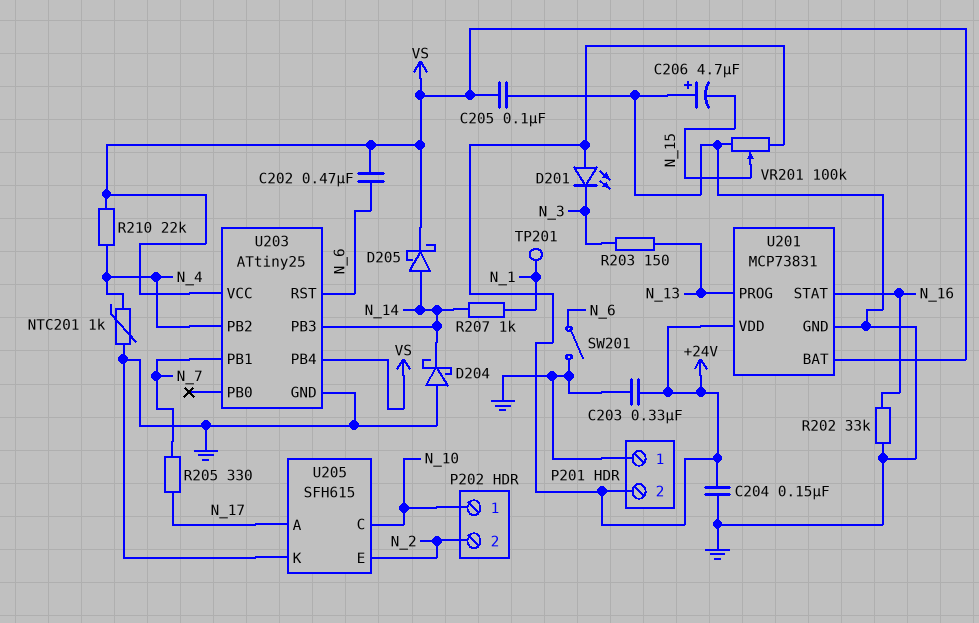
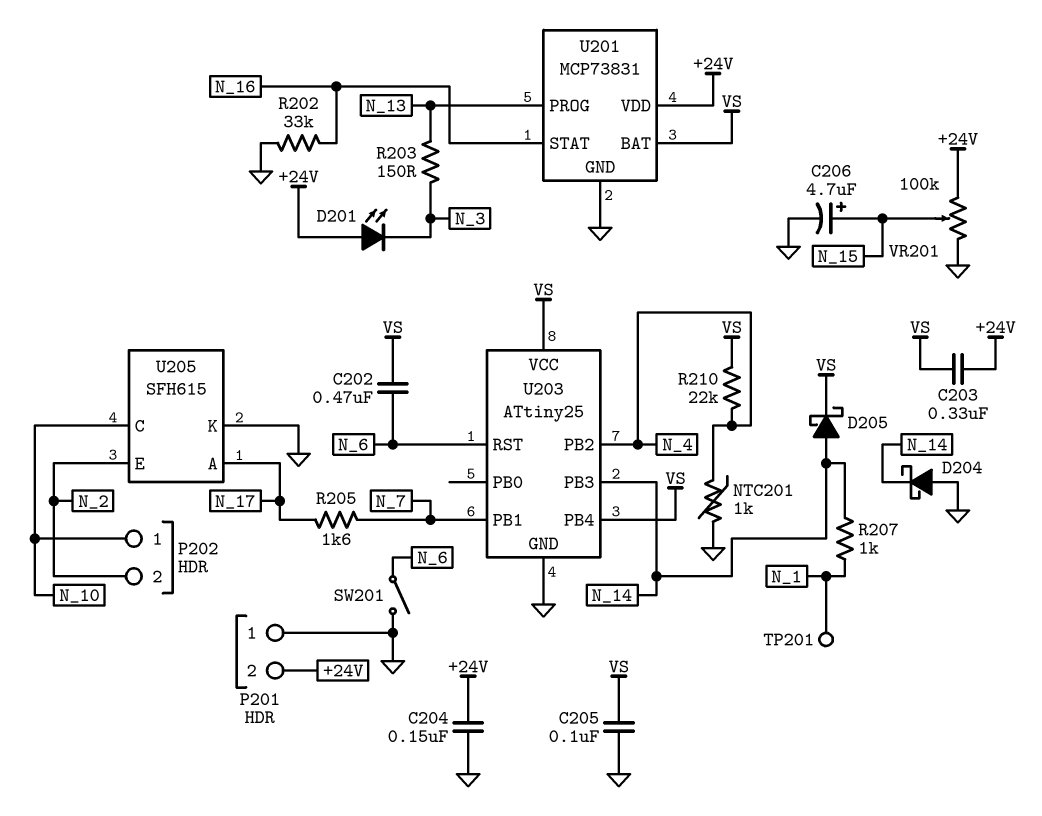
C203: 330nF (+24V, GND) -> 330nF (+24V, VS)
C206: 4.7uF (plus GND, minus N_15) -> 4.7uF (plus N_15, minus GND)
R205: 330 (N_7, N_17) -> 1.6k (N_7, N_17)

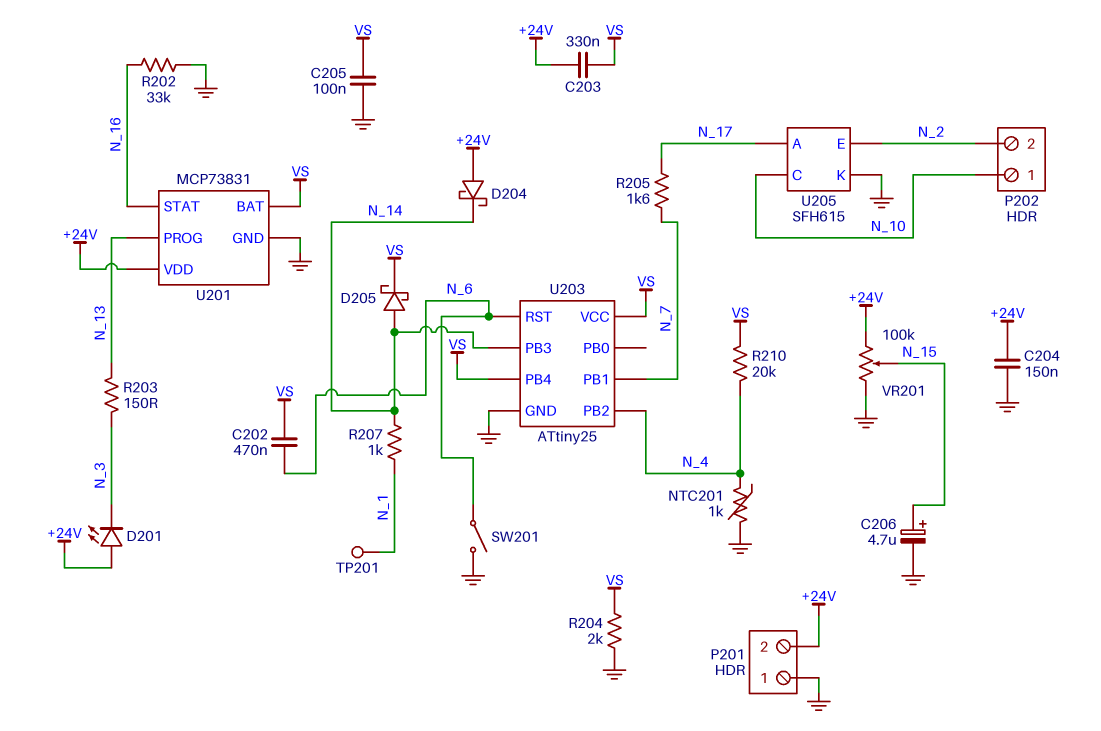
D204: schottky (A GND, K N_14) -> schottky (A +24V, K N_14)
R204: none -> 2k (GND, VS)
R210: 22k (N_4, VS) -> 20k (N_4, VS)

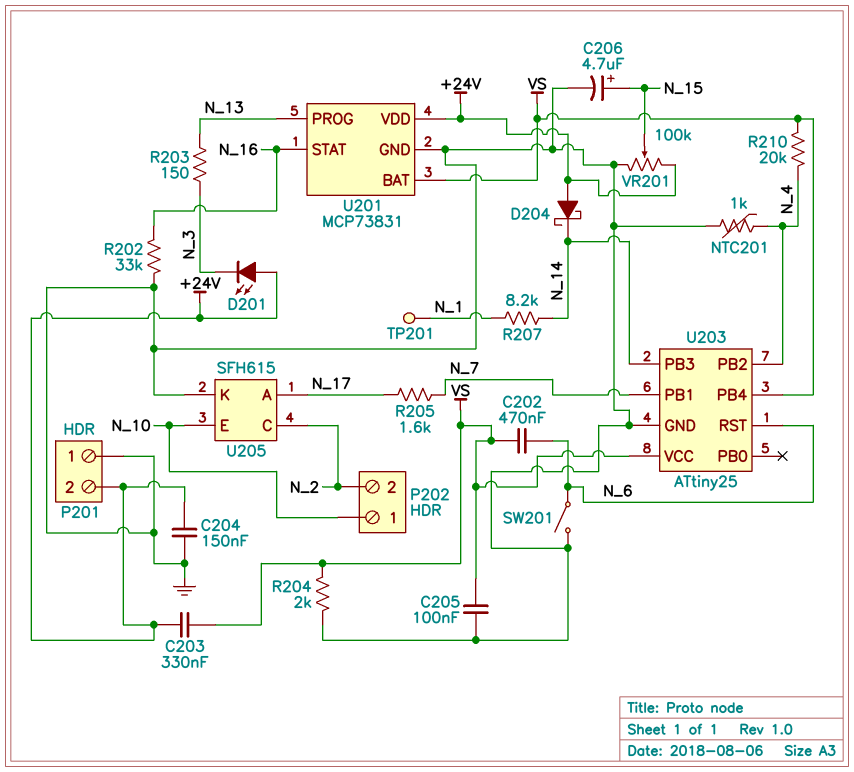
D205: schottky (A N_14, K VS) -> none
R207: 1k (N_1, N_14) -> 8.2k (N_1, N_14)
U205 pin C: N_10 -> N_2
U205 pin E: N_2 -> N_10

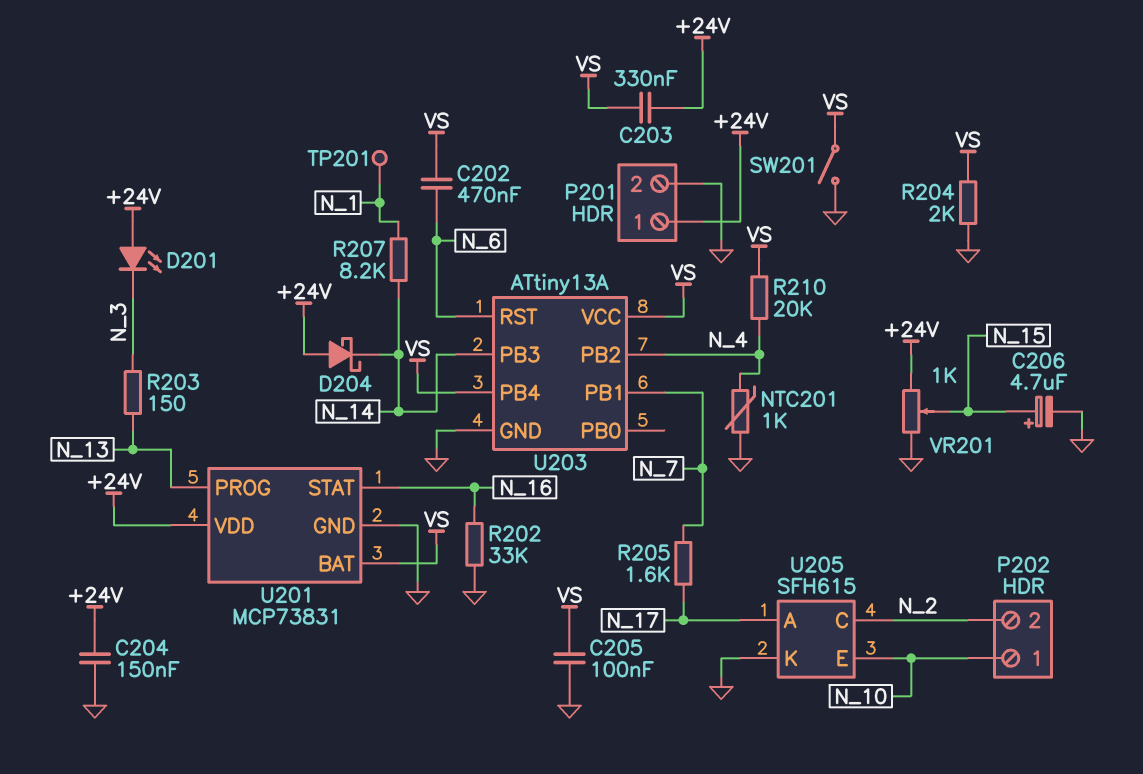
P201 pin 1: GND -> +24V
P201 pin 2: +24V -> GND
SW201: switch (GND, N_6) -> switch (GND, VS)
U203: ATtiny25 -> ATtiny13A
VR201: 100k (+24V, GND, wiper N_15) -> 1k (+24V, GND, wiper N_15)

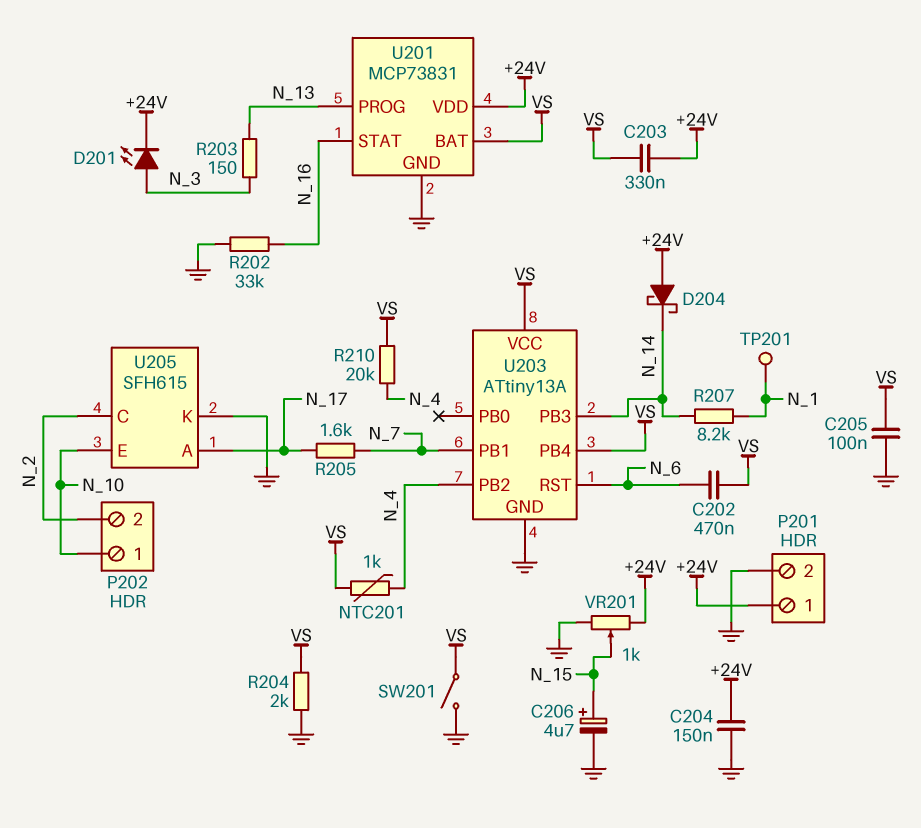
D201: LED (A +24V, K N_3) -> LED (A N_3, K +24V)
NTC201: 1k (GND, N_4) -> 1k (N_4, VS)

